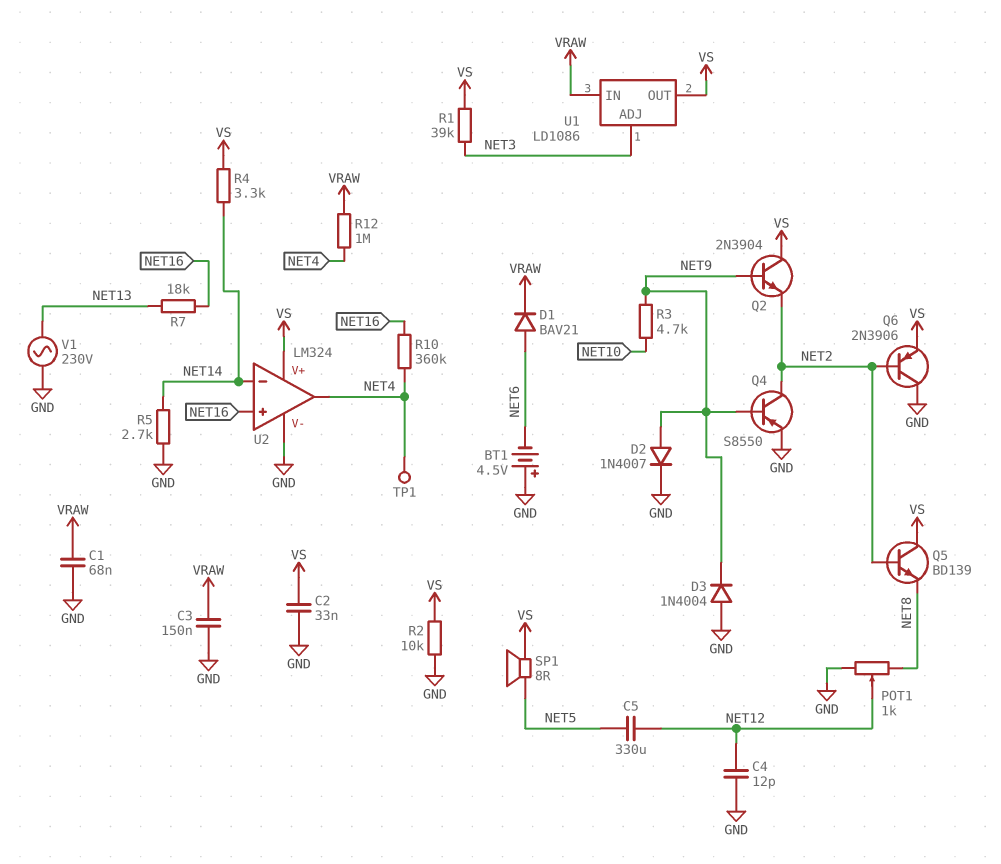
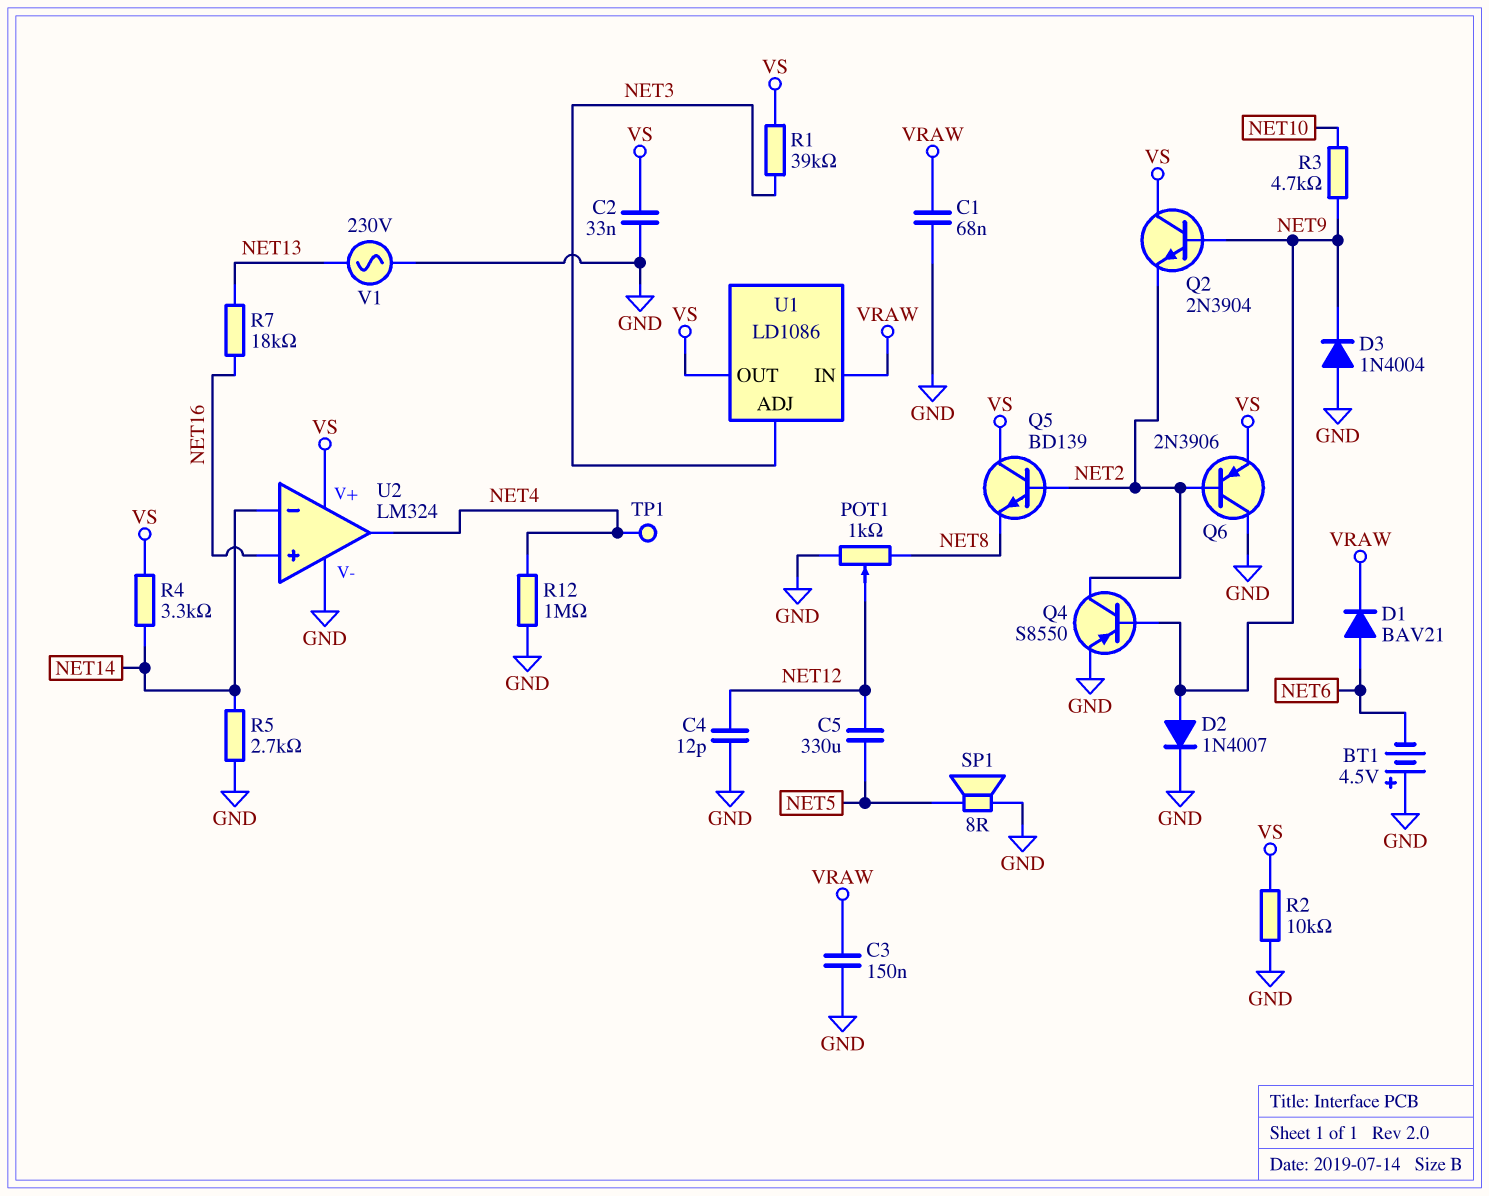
R10: 360k (NET4, NET16) -> none
R12: 1M (NET4, VRAW) -> 1M (GND, NET4)
SP1: speaker 8R (NET5, VS) -> speaker 8R (GND, NET5)

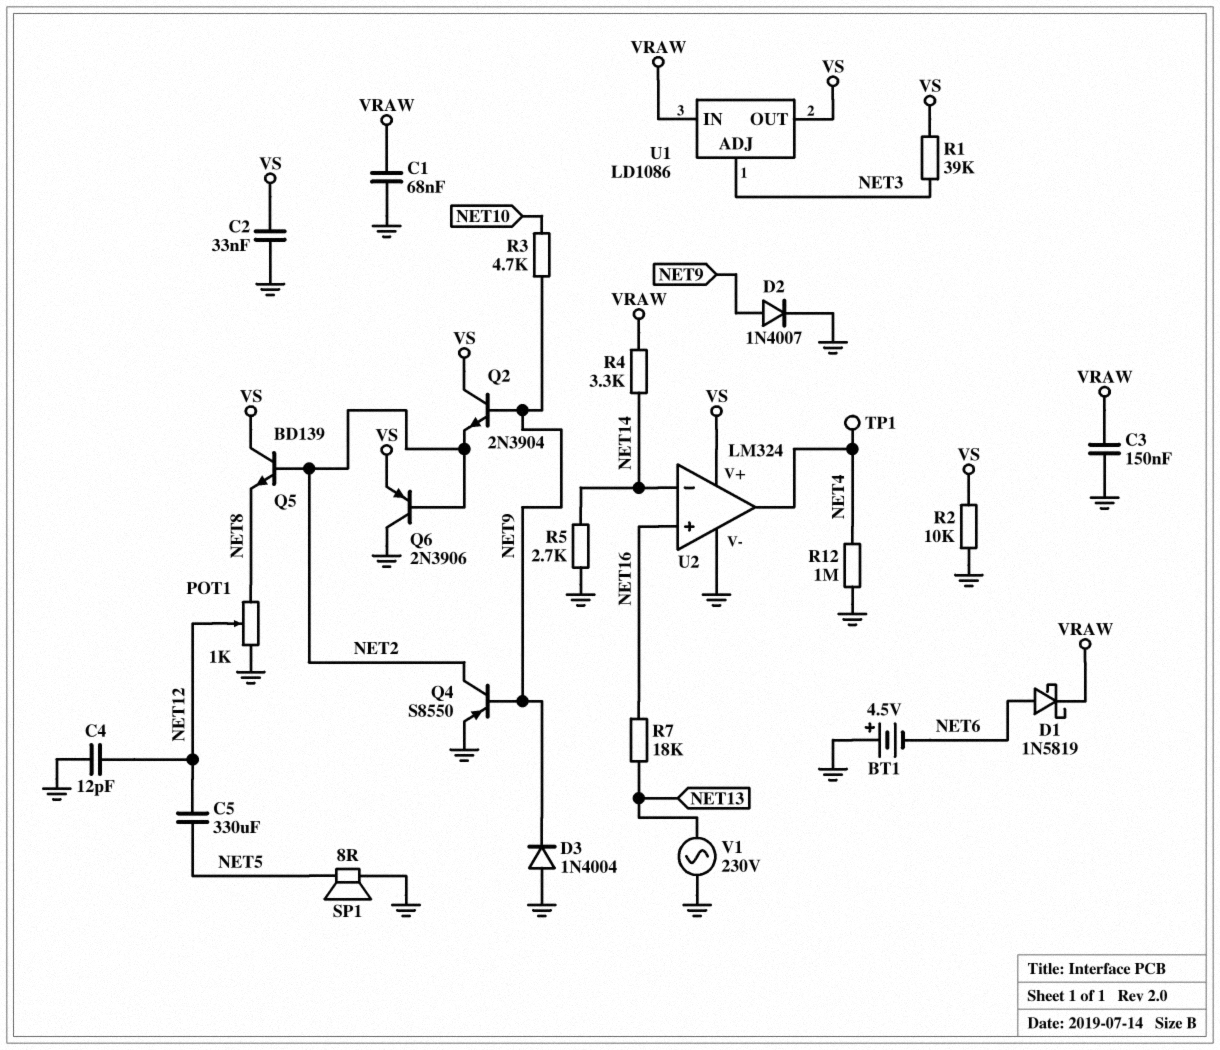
D1: diode BAV21 (A NET6, K VRAW) -> schottky 1N5819 (A NET6, K VRAW)
R4: 3.3k (NET14, VS) -> 3.3k (NET14, VRAW)

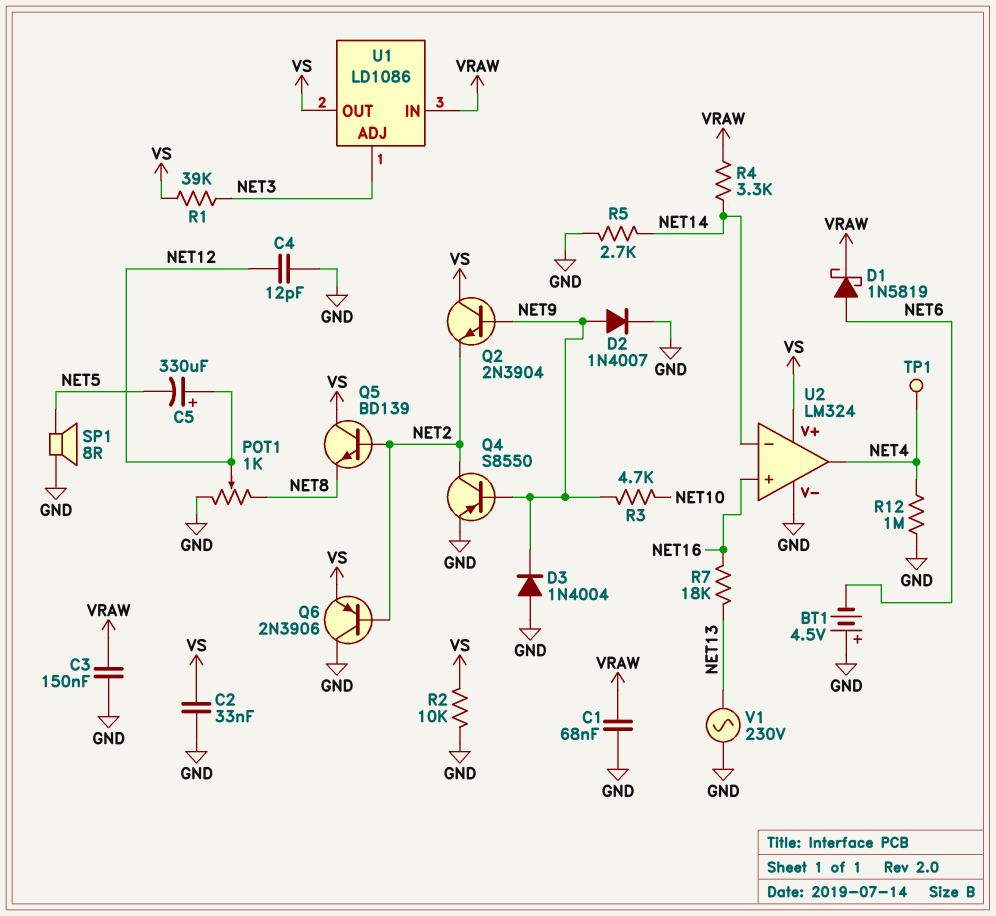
C5: 330uF (NET5, NET12) -> 330uF (plus NET12, minus NET5)

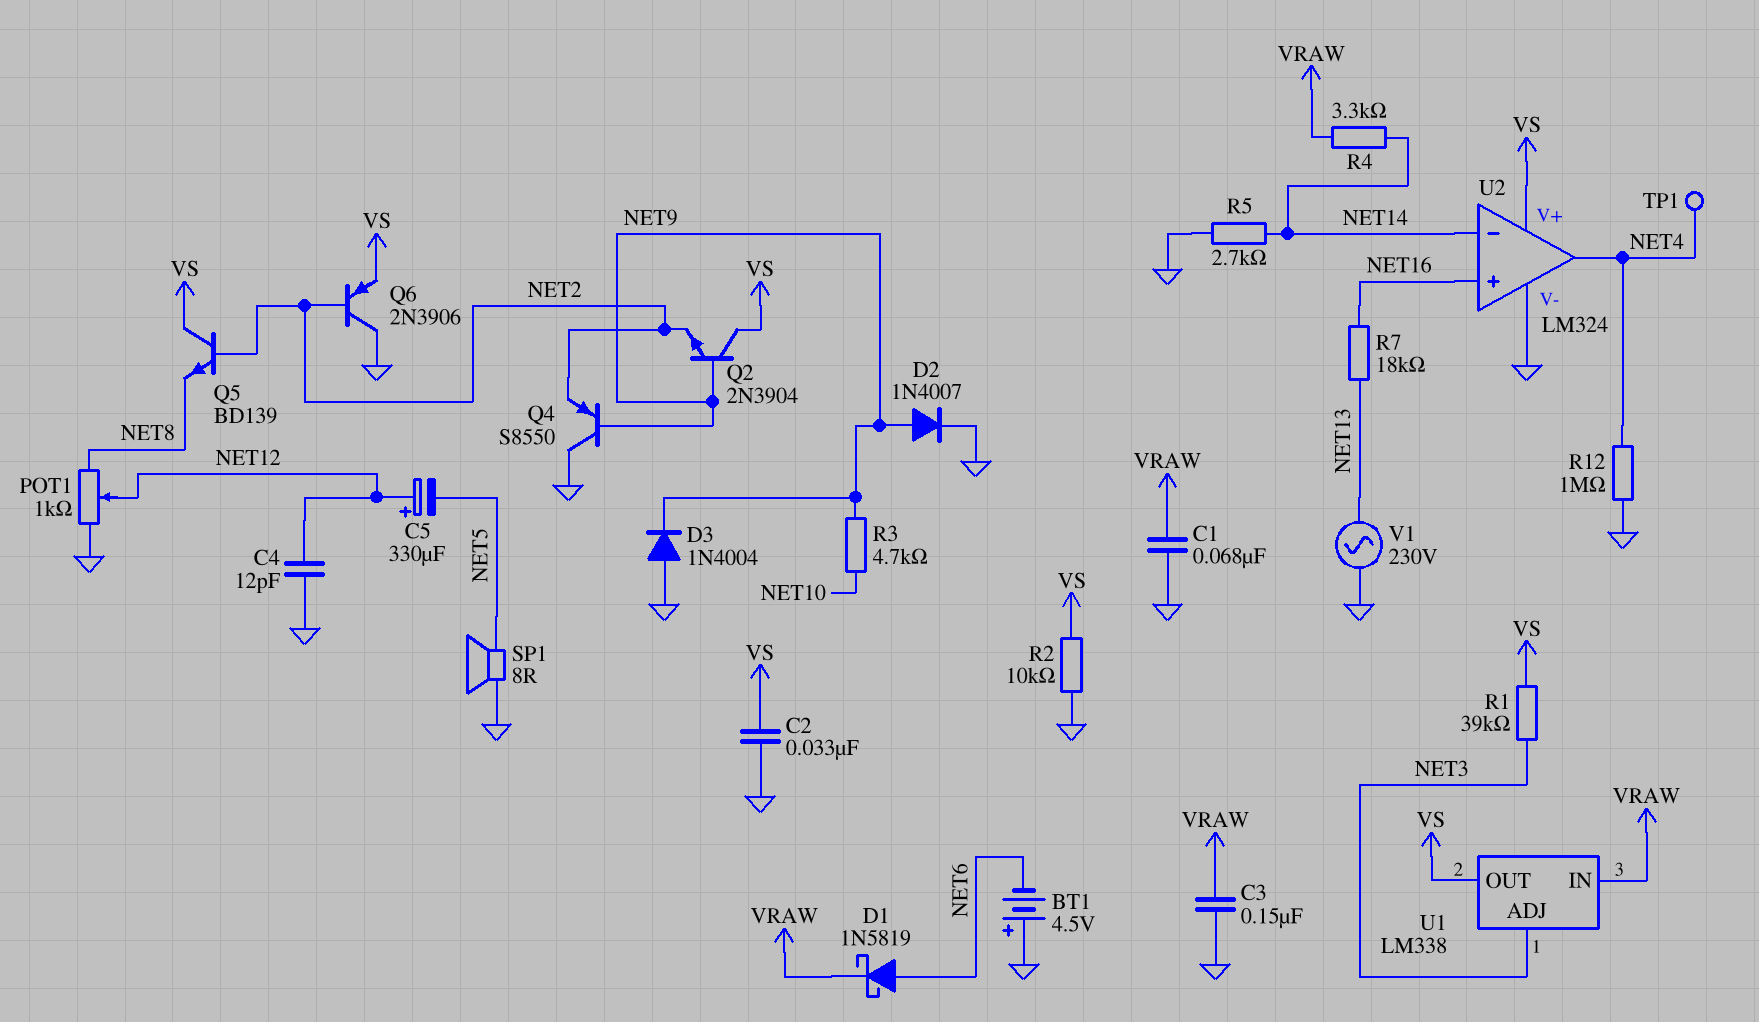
Q4: PNP S8550 (B NET9, C NET2, E GND) -> PNP S8550 (B NET9, C GND, E NET2)
U1: LD1086 -> LM338

